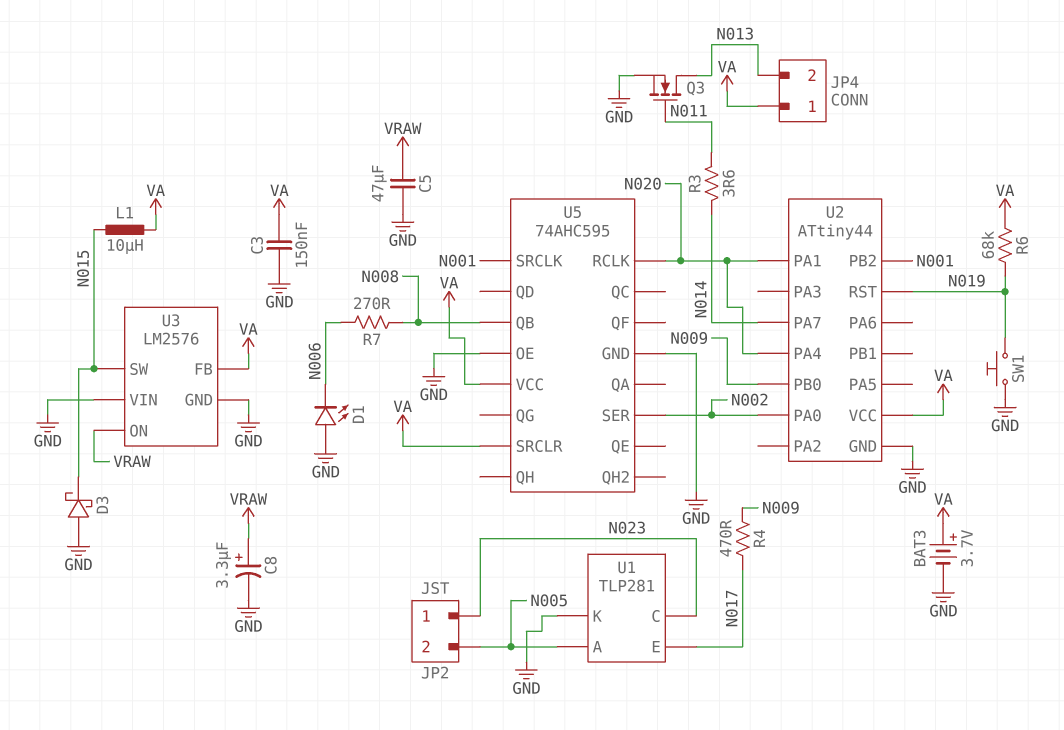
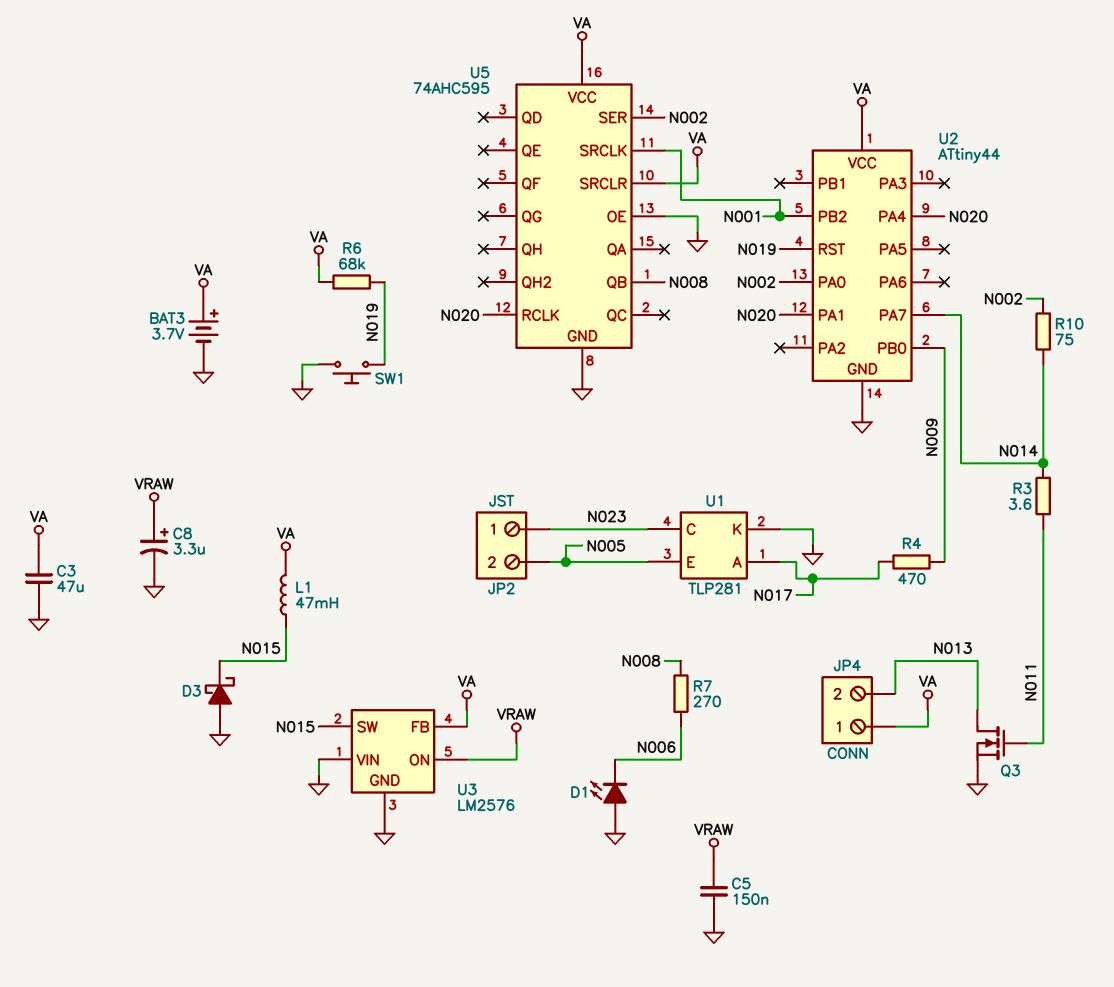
C3: 150nF (GND, VA) -> 47uF (GND, VA)
C5: 47uF (GND, VRAW) -> 150nF (GND, VRAW)
L1: 10uH (N015, VA) -> 47mH (N015, VA)
R10: none -> 75 (N002, N014)
U1 pin A: N005 -> N017
U1 pin E: N017 -> N005

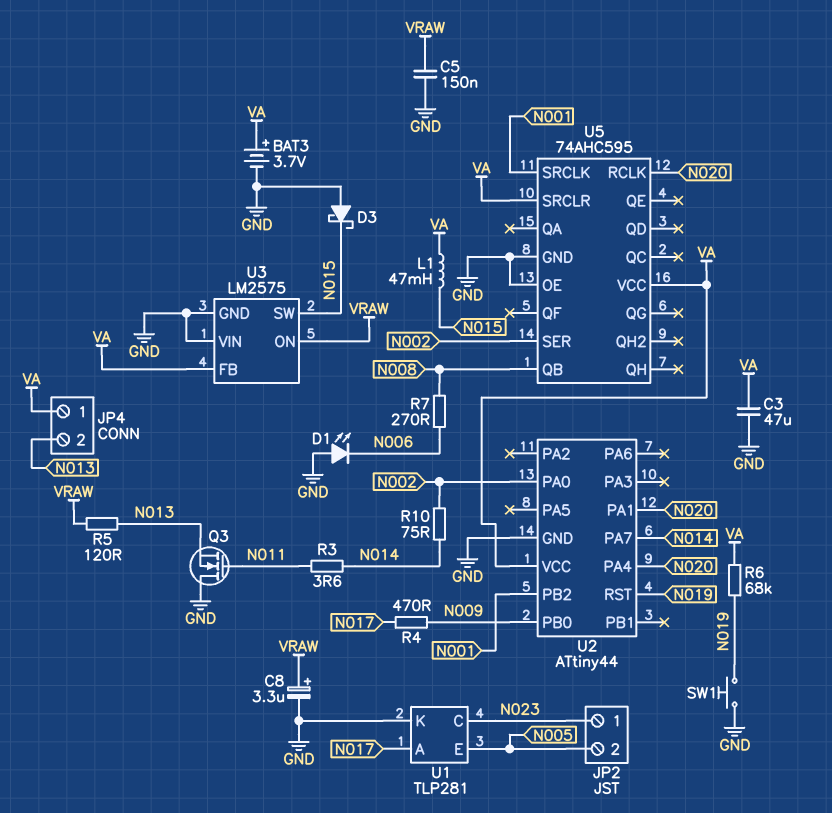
Q3: NMOS (G N011, D N013, S GND) -> NMOS (G N011, D GND, S N013)
R5: none -> 120 (N013, VRAW)
U3: LM2576 -> LM2575

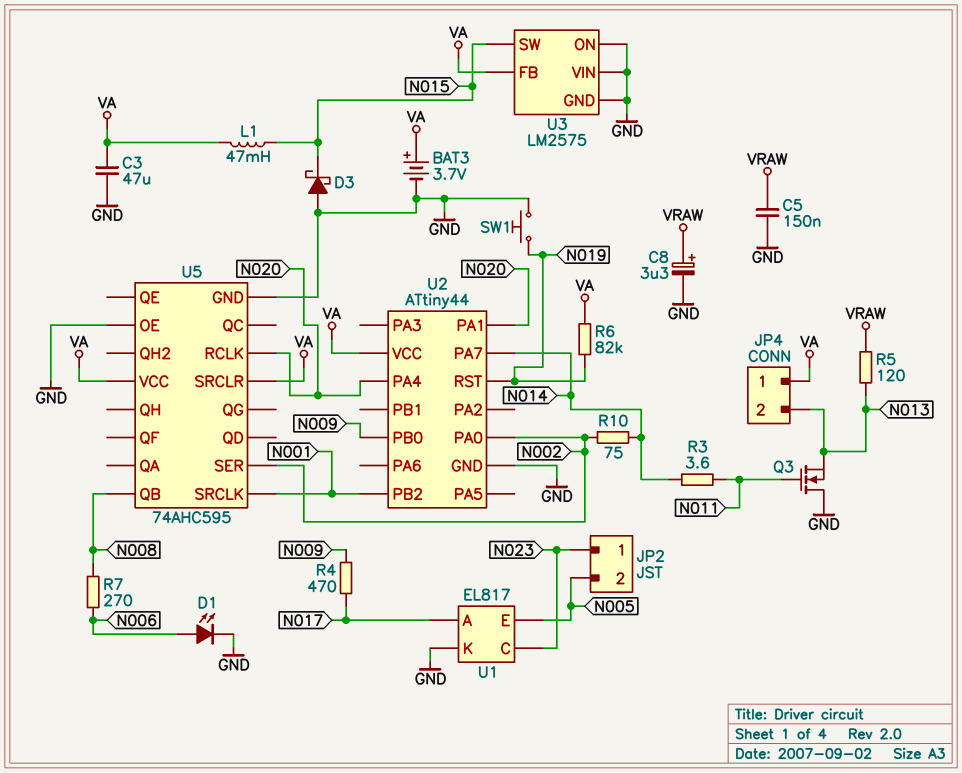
D1: LED (A GND, K N006) -> LED (A N006, K GND)
R6: 68k (N019, VA) -> 82k (N019, VA)
U1: TLP281 -> EL817
U3 pin ON: VRAW -> GND

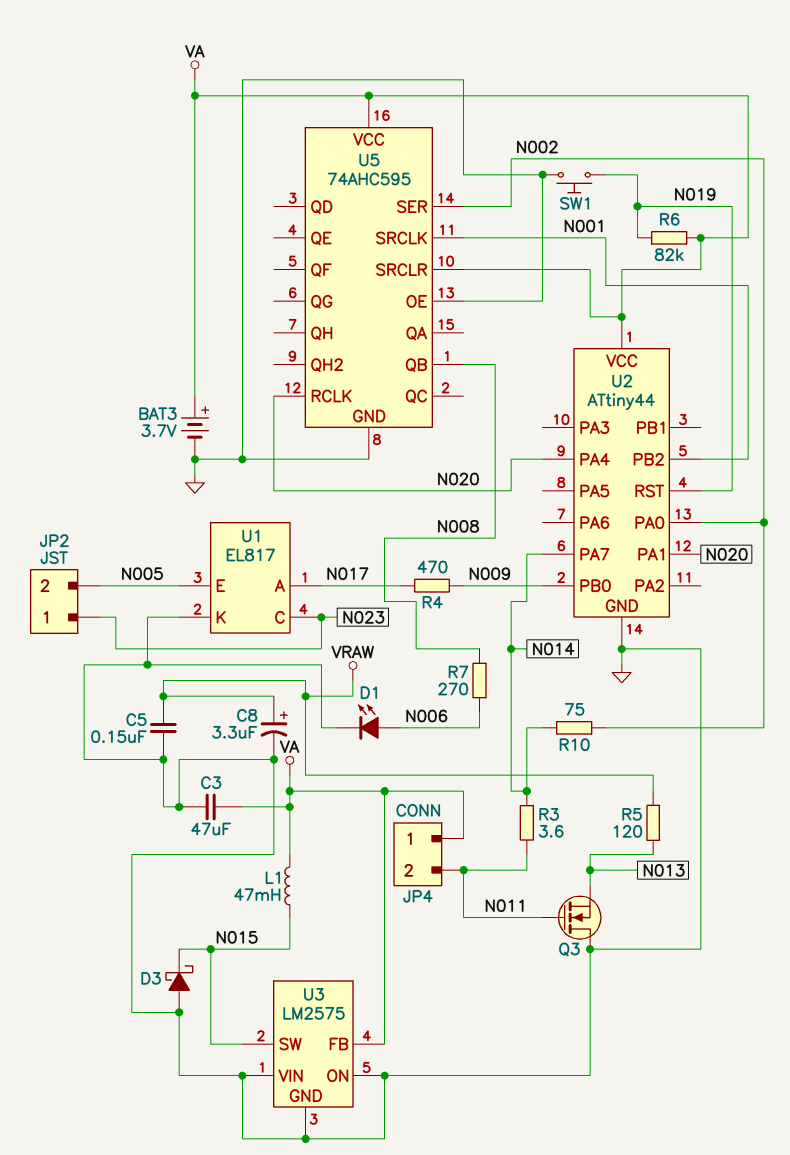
JP4 pin 2: N013 -> N011

